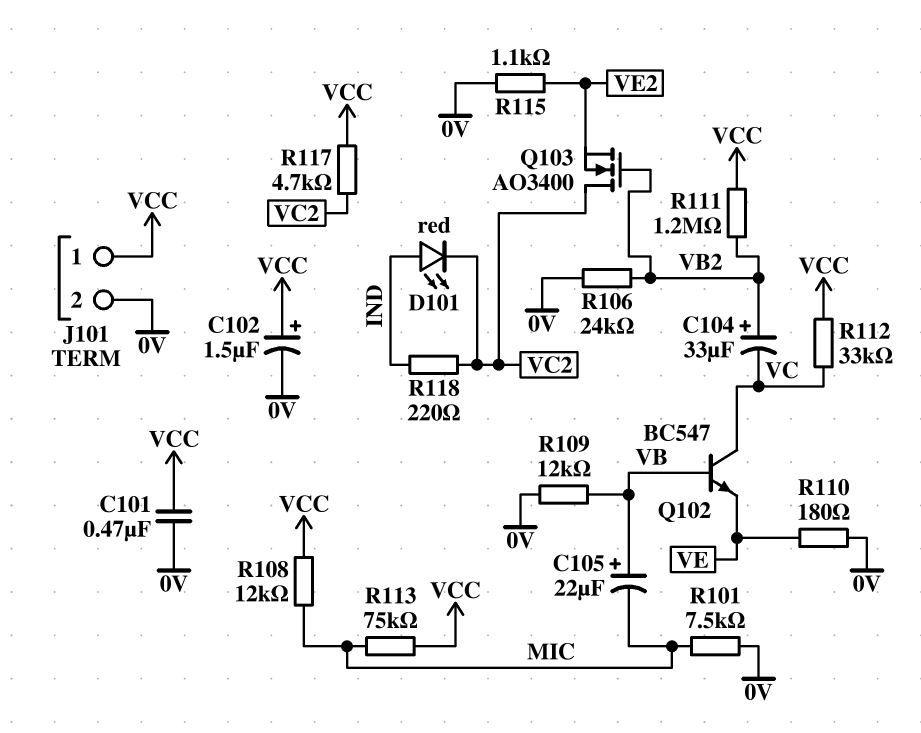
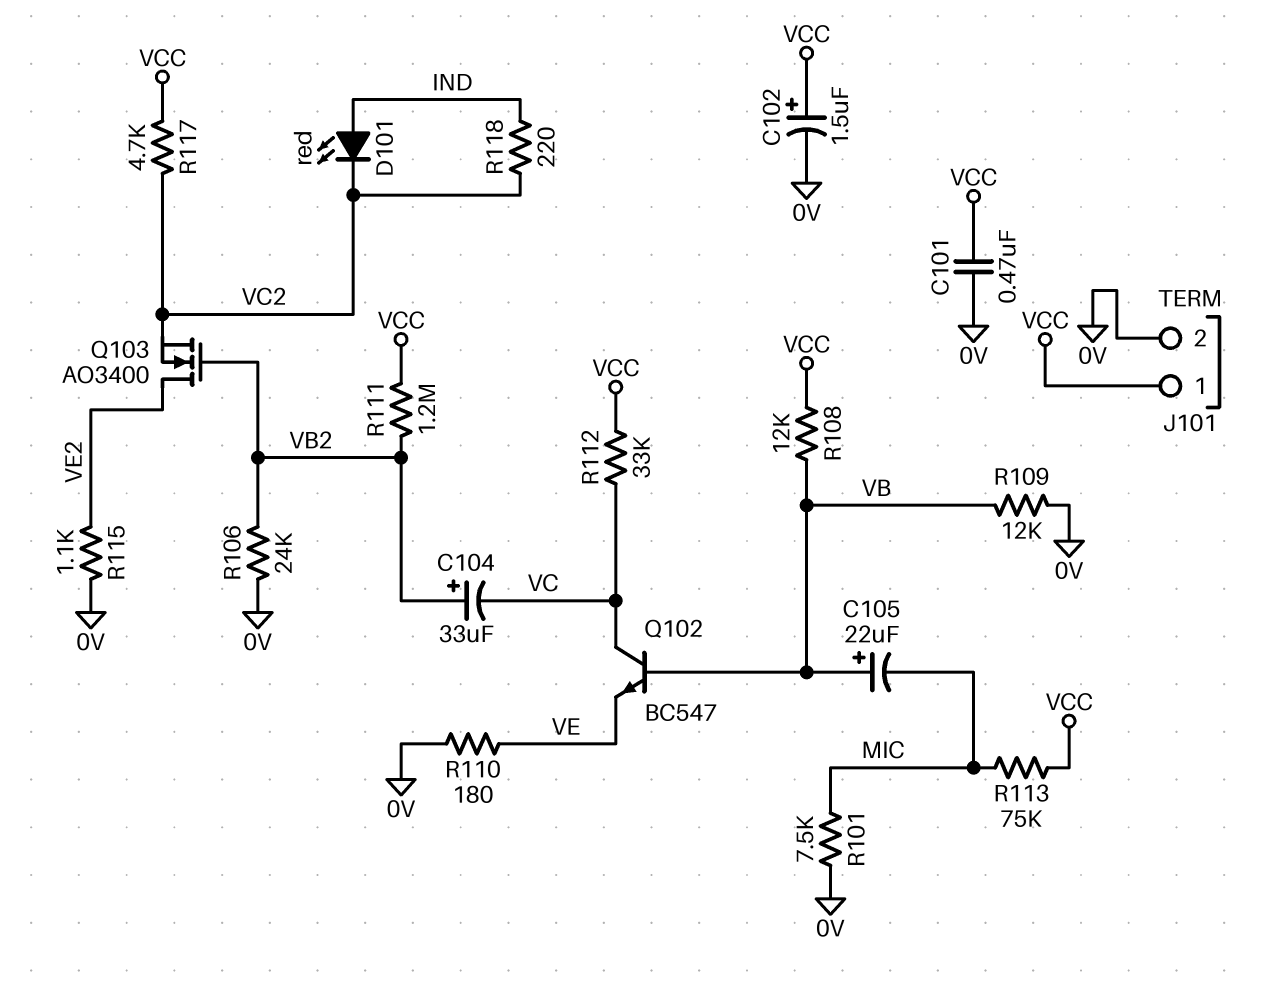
Q103: NMOS AO3400 (G VB2, D VC2, S VE2) -> NMOS AO3400 (G VB2, D VE2, S VC2)
R108: 12k (MIC, VCC) -> 12k (VB, VCC)

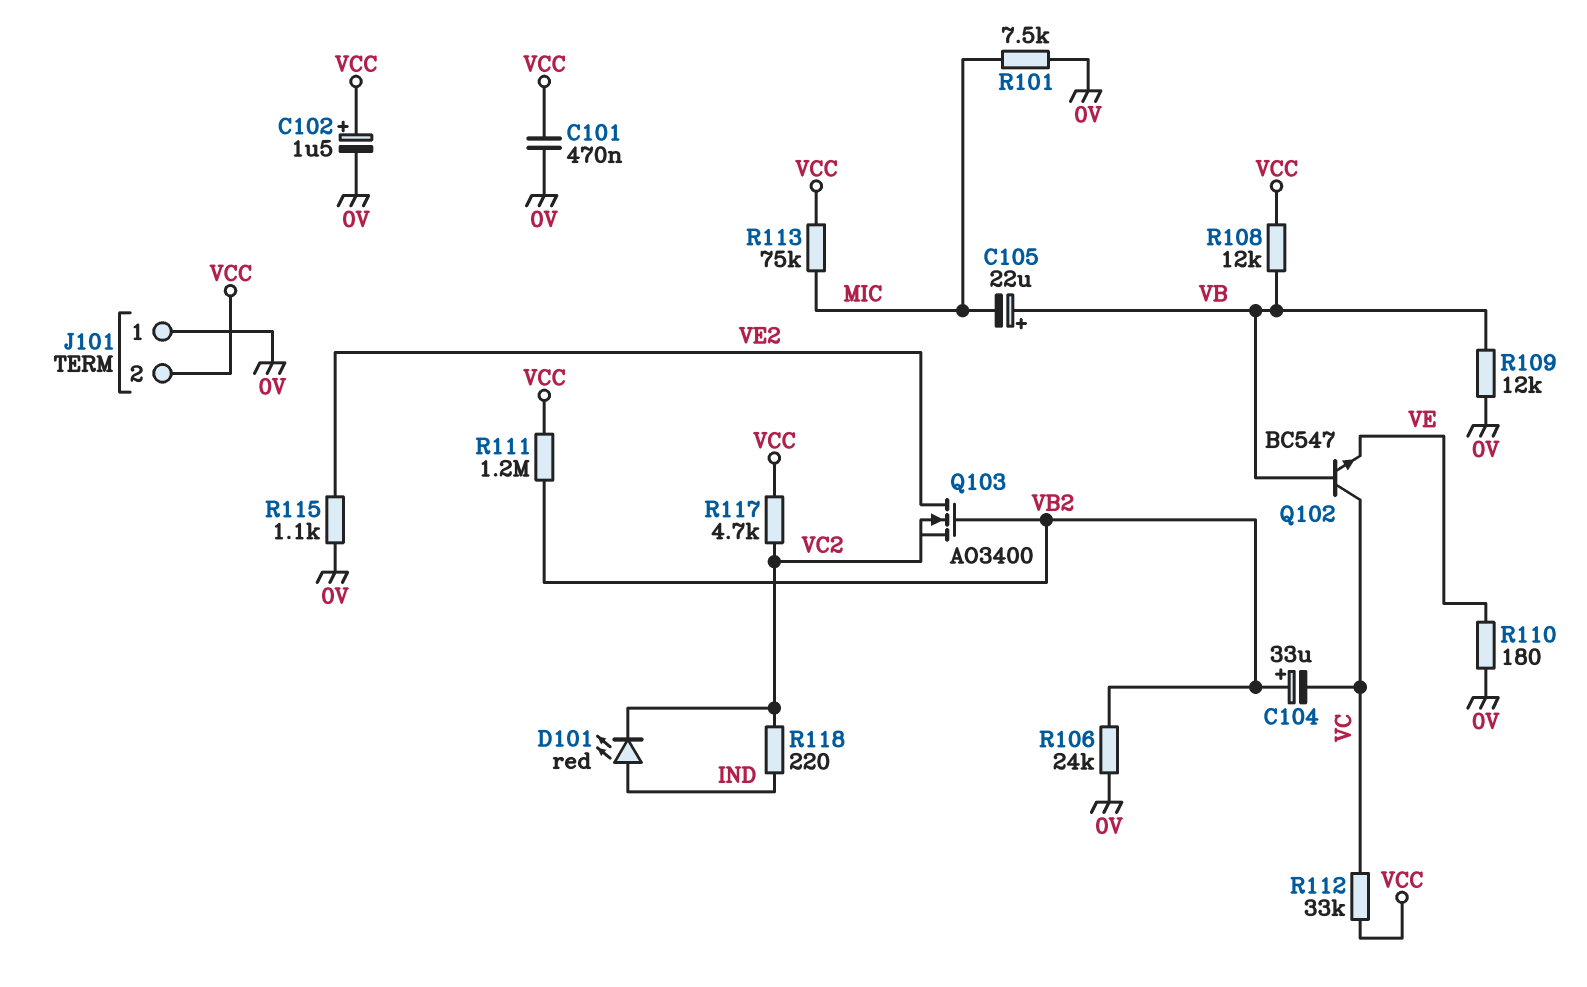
J101 pin 1: VCC -> 0V
J101 pin 2: 0V -> VCC

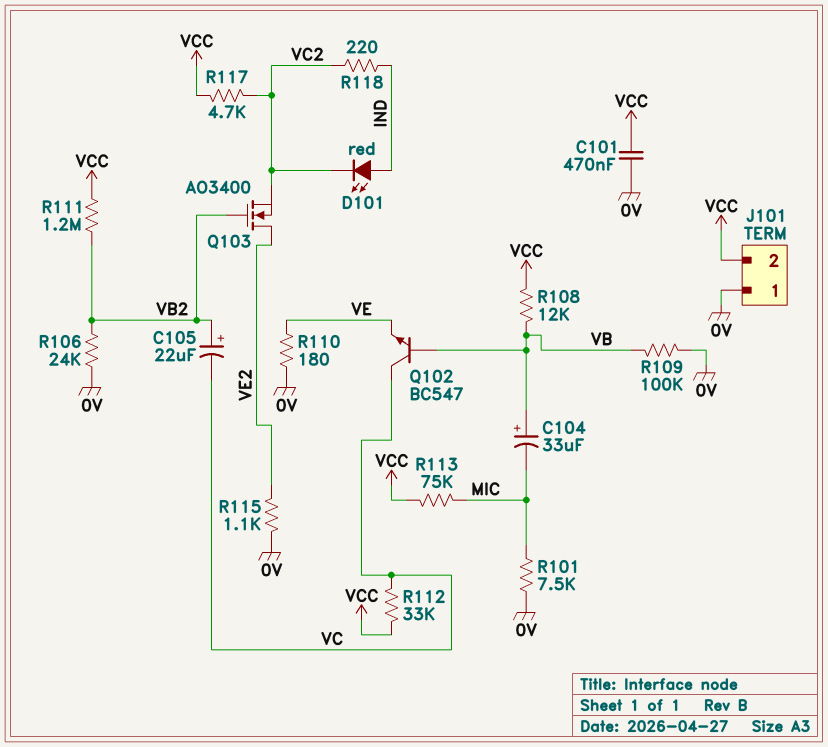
C102: 1.5uF (plus VCC, minus 0V) -> none
C104: 33uF (plus VB2, minus VC) -> 33uF (plus VB, minus MIC)
C105: 22uF (plus VB, minus MIC) -> 22uF (plus VB2, minus VC)
R109: 12k (0V, VB) -> 100k (0V, VB)

